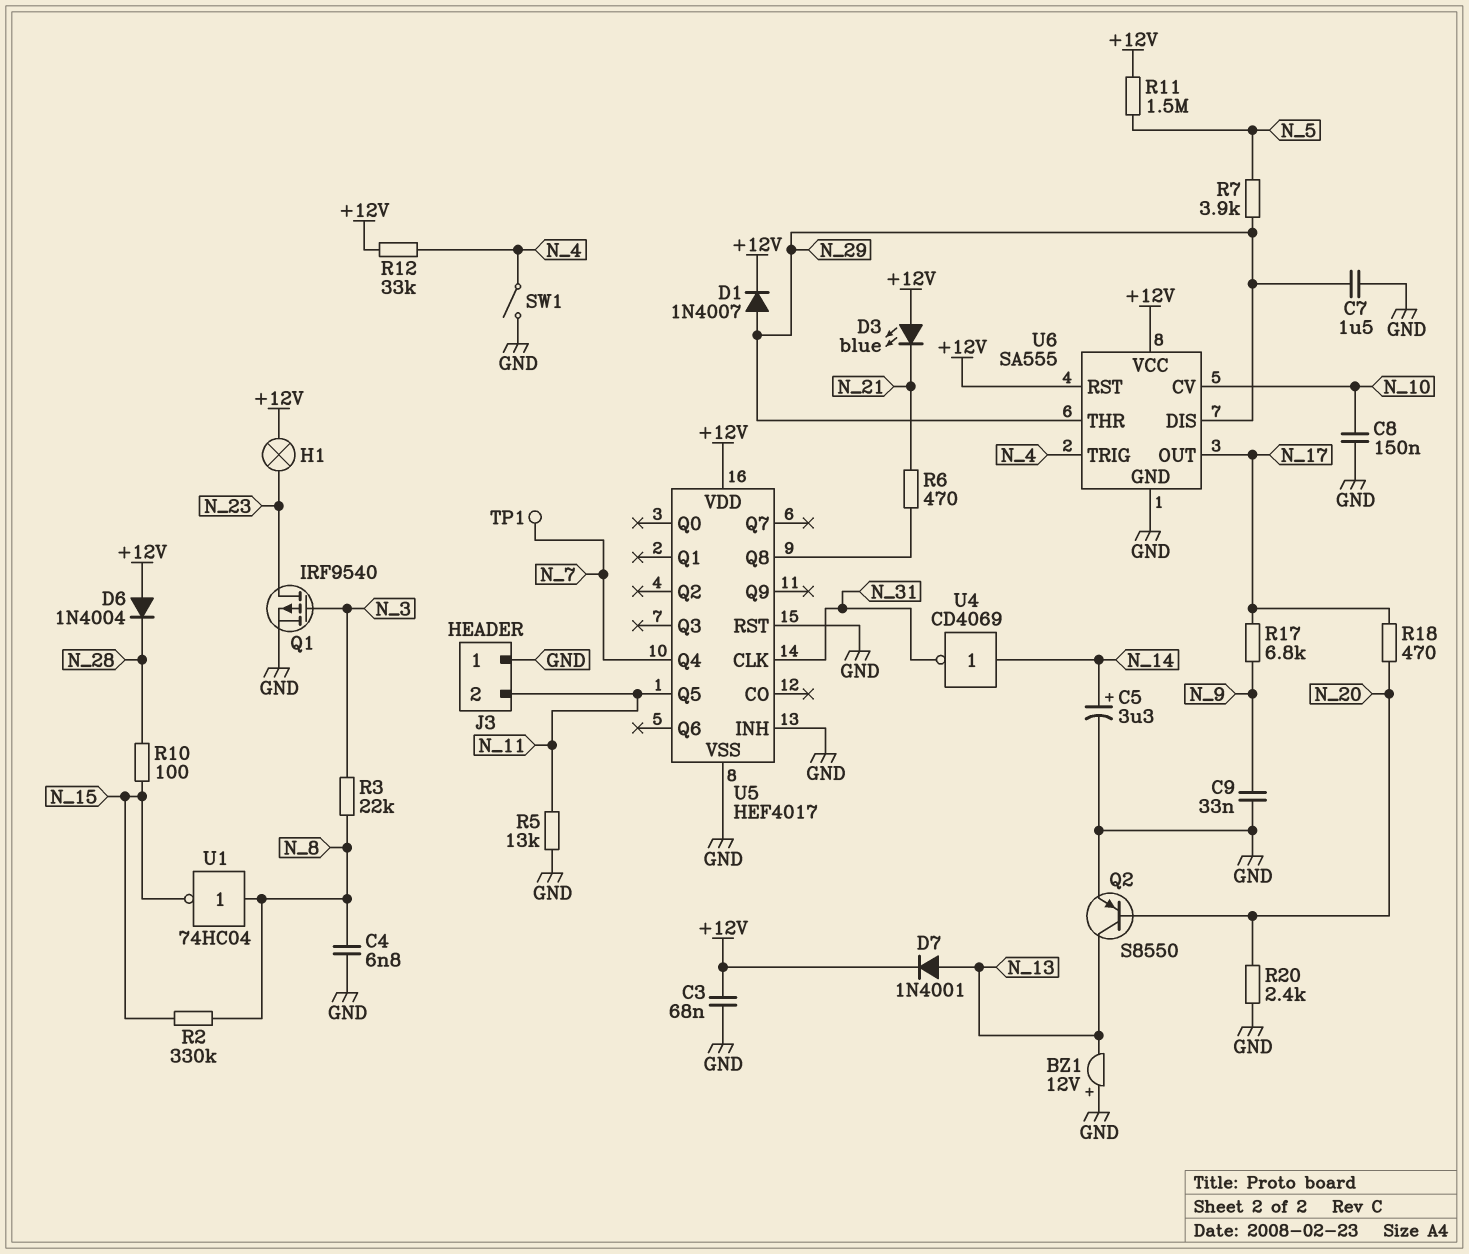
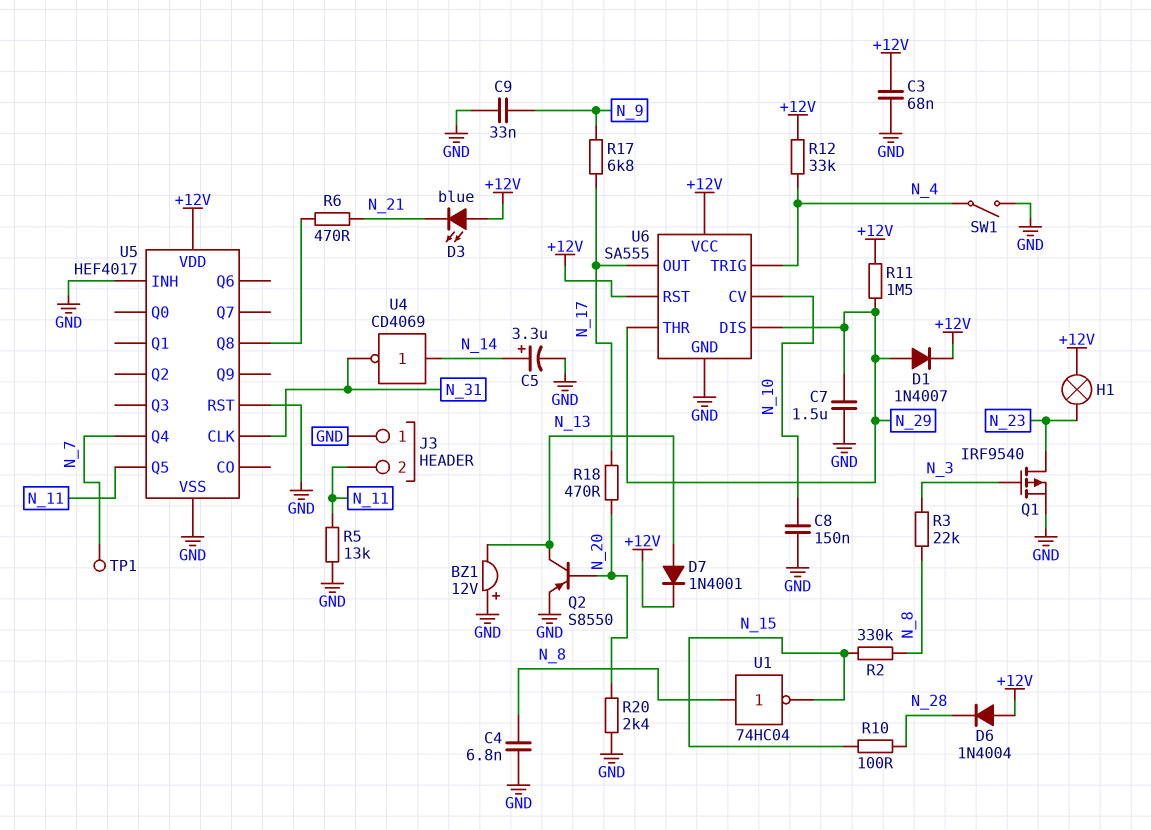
R7: 3.9k (N_5, N_29) -> none
R11: 1.5M (+12V, N_5) -> 1.5M (+12V, N_29)

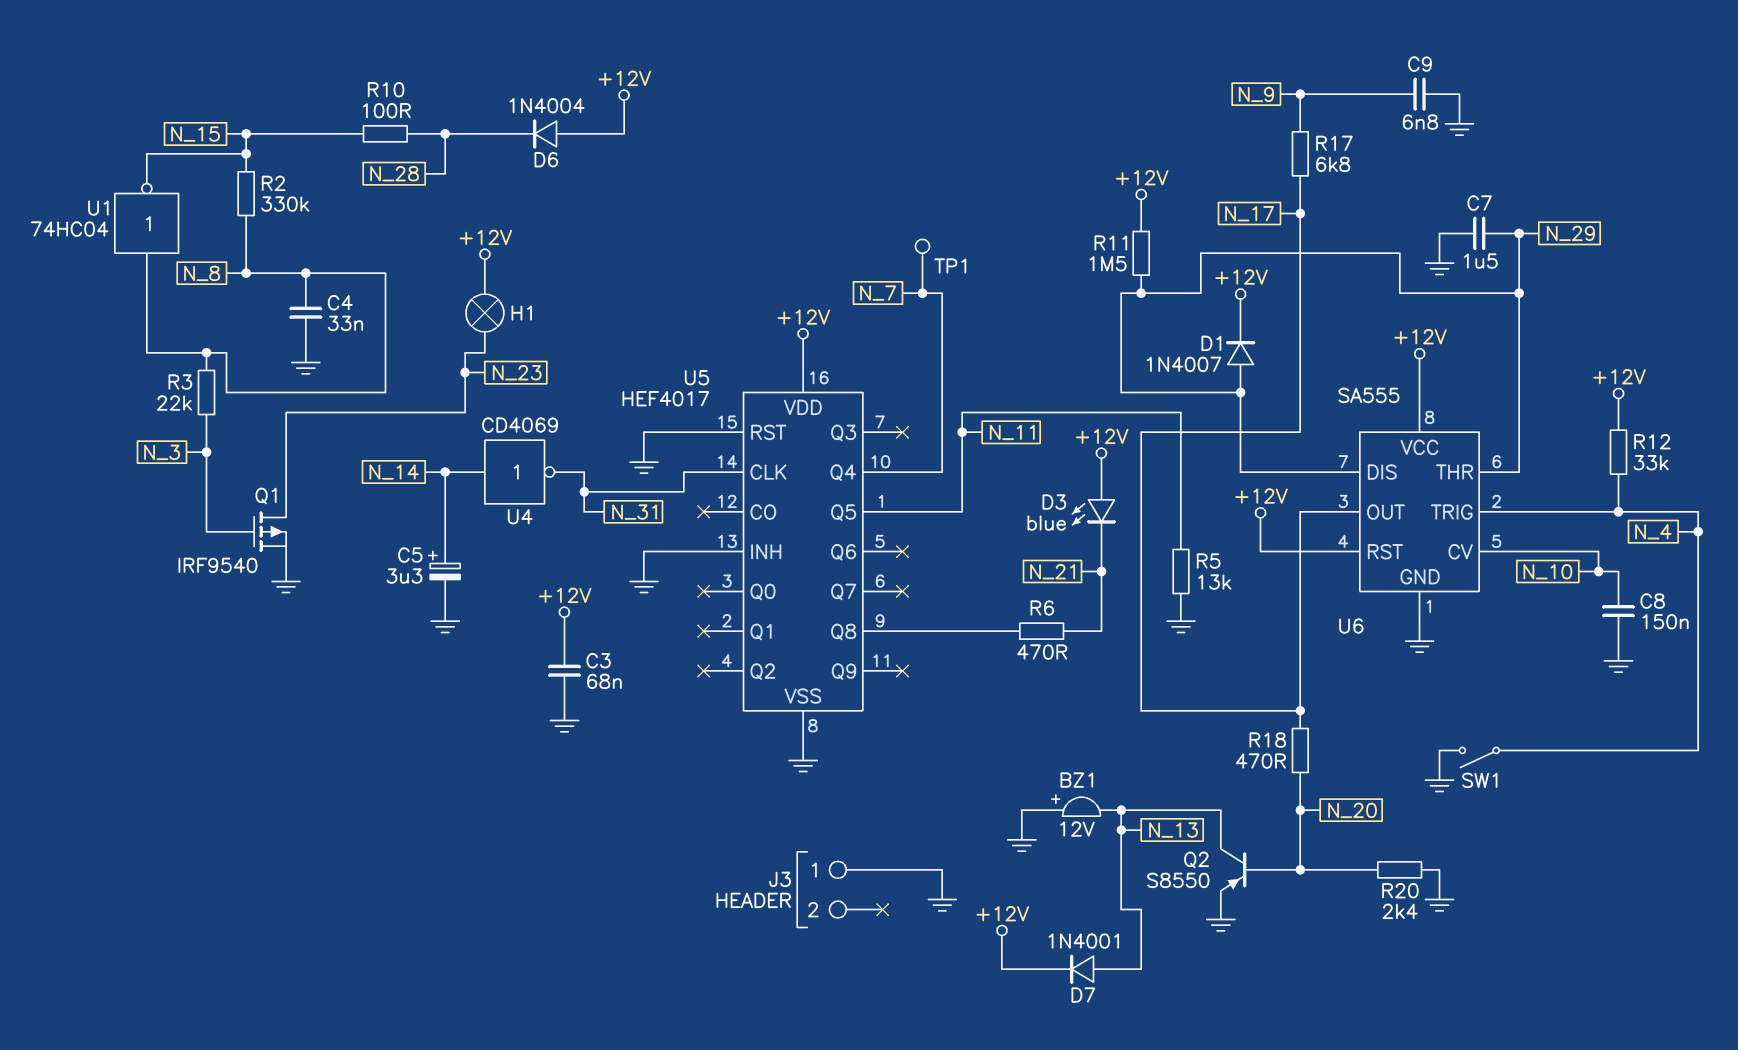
C4: 6.8nF (GND, N_8) -> 33nF (GND, N_8)
C9: 33nF (GND, N_9) -> 6.8nF (GND, N_9)
J3 pin 2: N_11 -> none

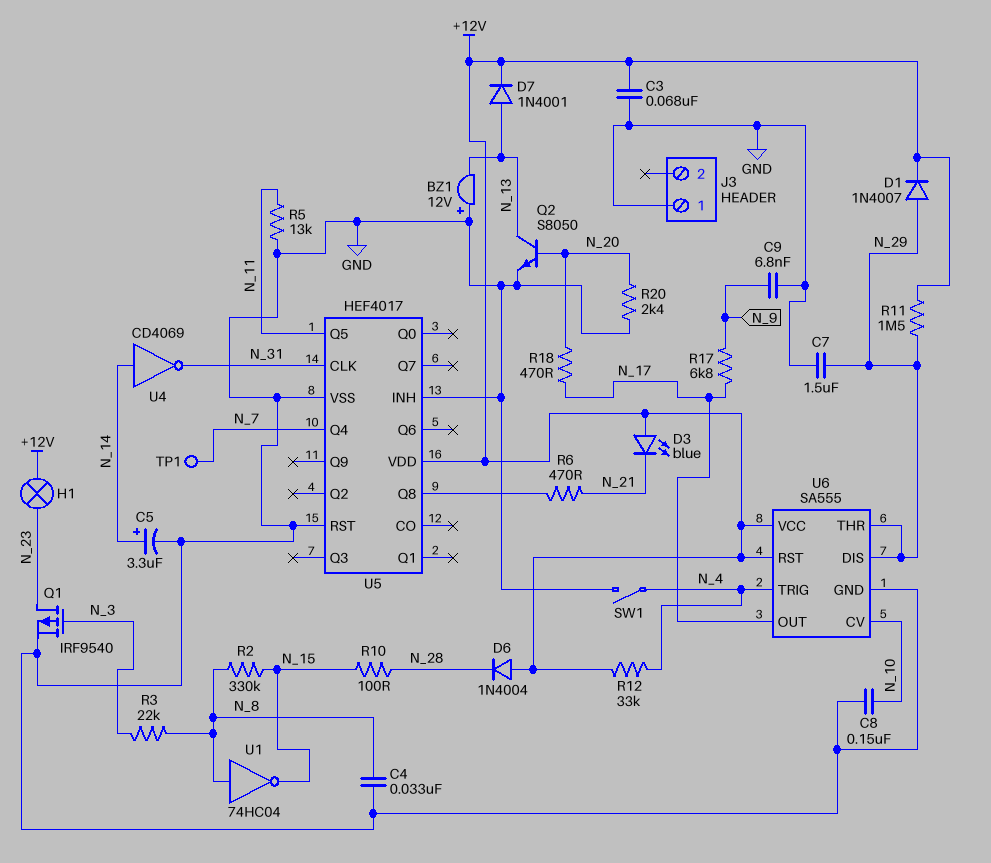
Q2: PNP S8550 (B N_20, C N_13, E GND) -> NPN S8050 (B N_20, C N_13, E GND)

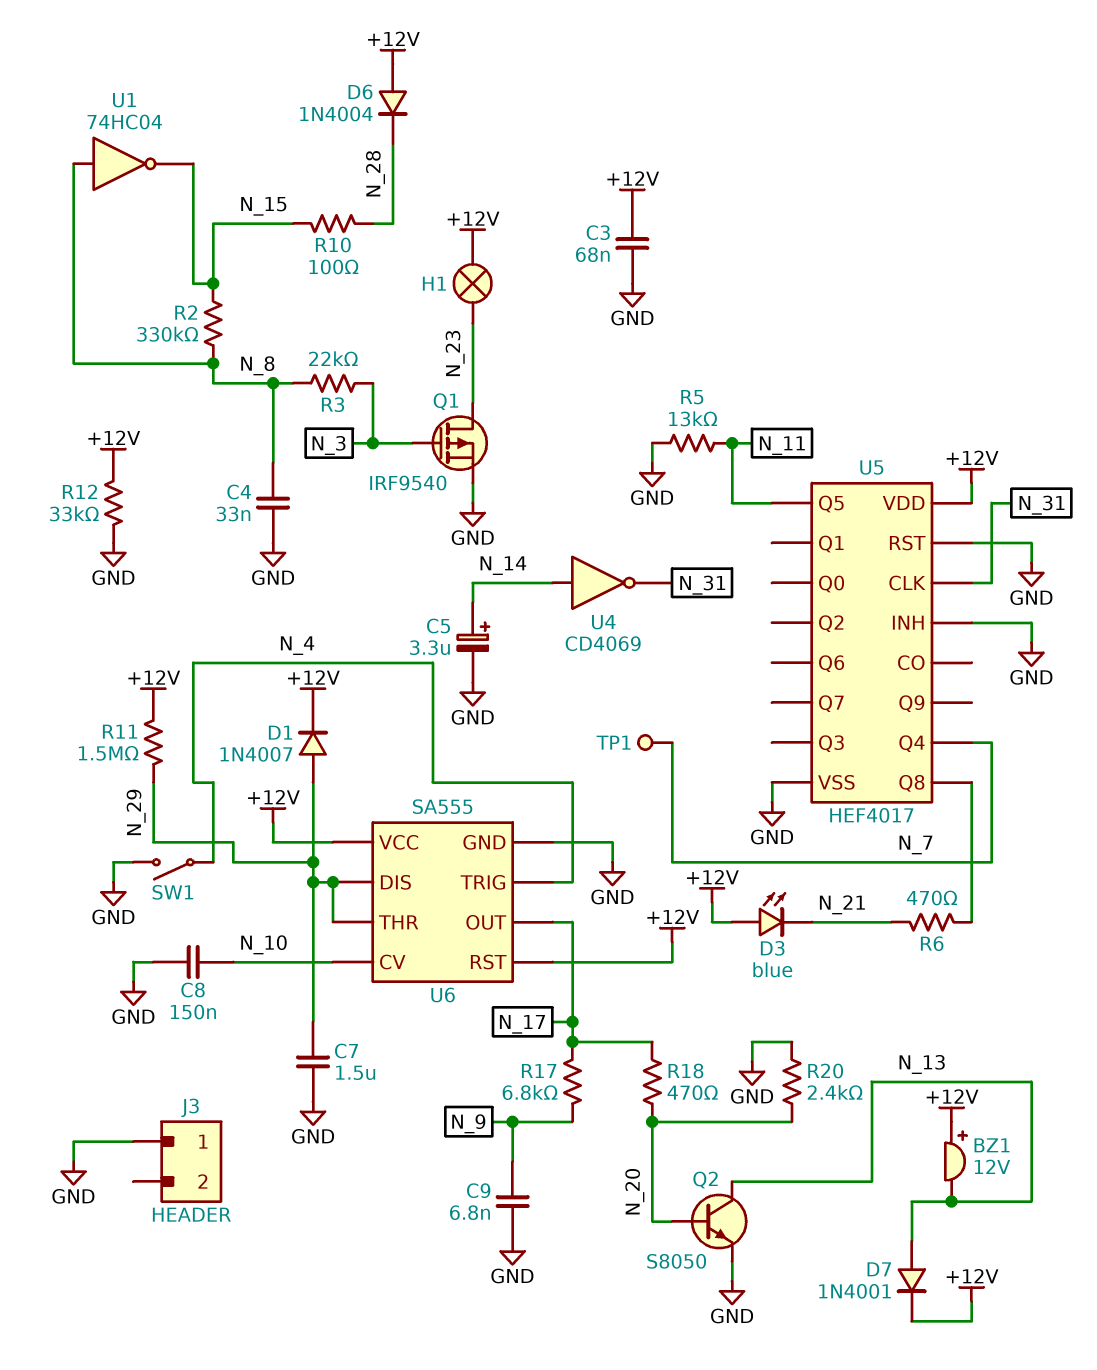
BZ1: buzzer 12V (plus GND, minus N_13) -> buzzer 12V (plus +12V, minus N_13)
R12: 33k (+12V, N_4) -> 33k (+12V, GND)

